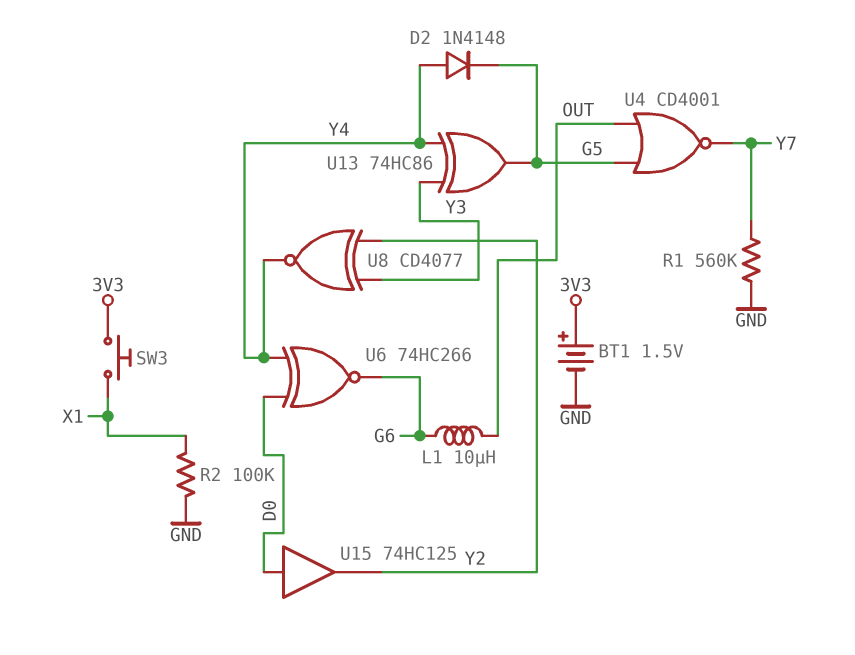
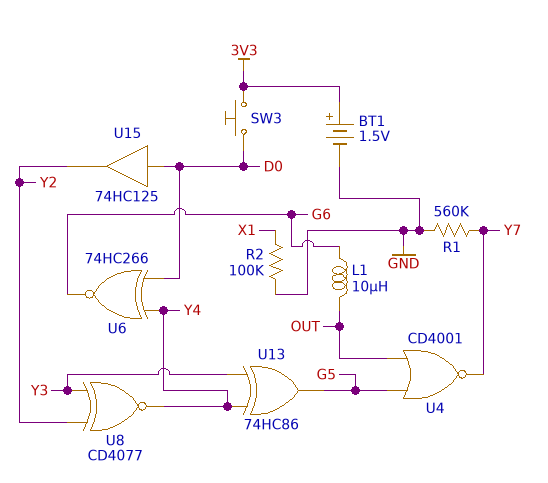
D2: diode 1N4148 (A Y4, K G5) -> none
SW3: button (3V3, X1) -> button (3V3, D0)

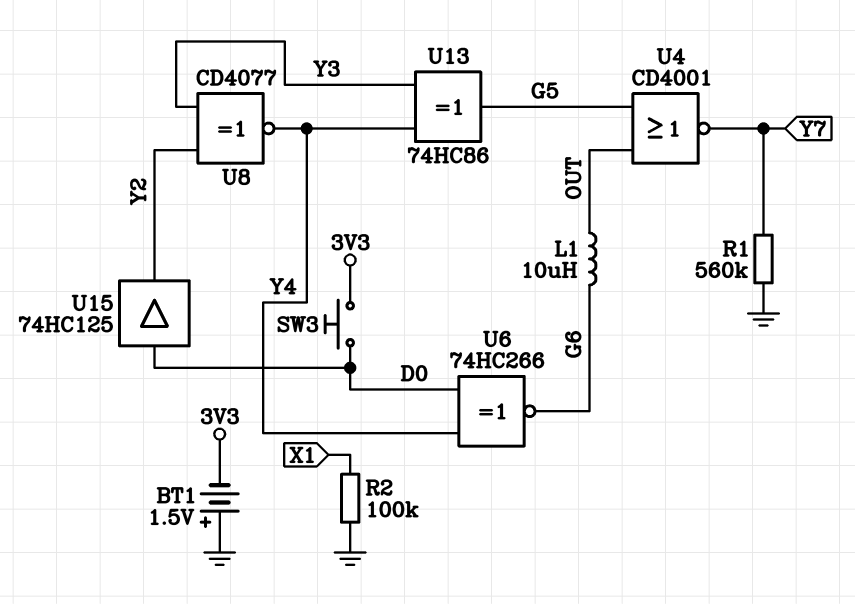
BT1: 1.5V (plus 3V3, minus GND) -> 1.5V (plus GND, minus 3V3)

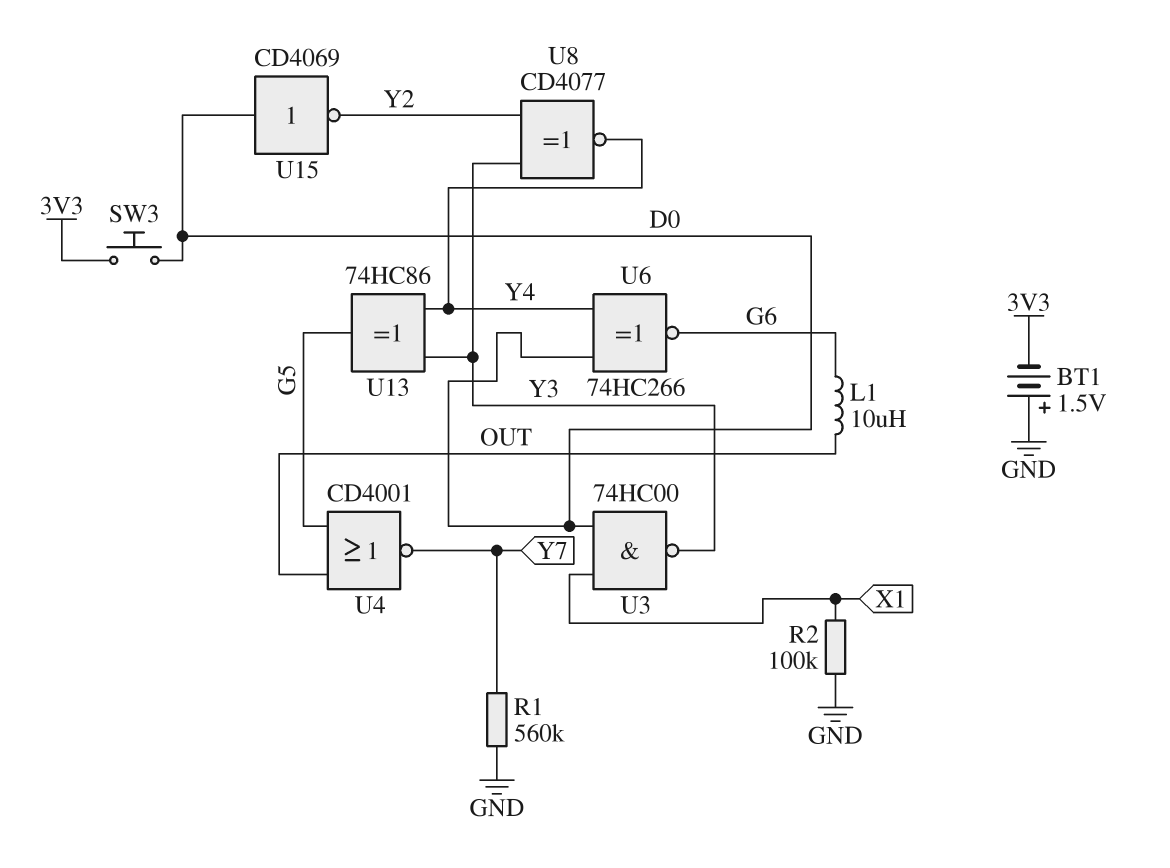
U3: none -> NAND 74HC00 (in D0, in X1, out Y3)
U15: buffer 74HC125 (in D0, out Y2) -> NOT CD4069 (in D0, out Y2)

